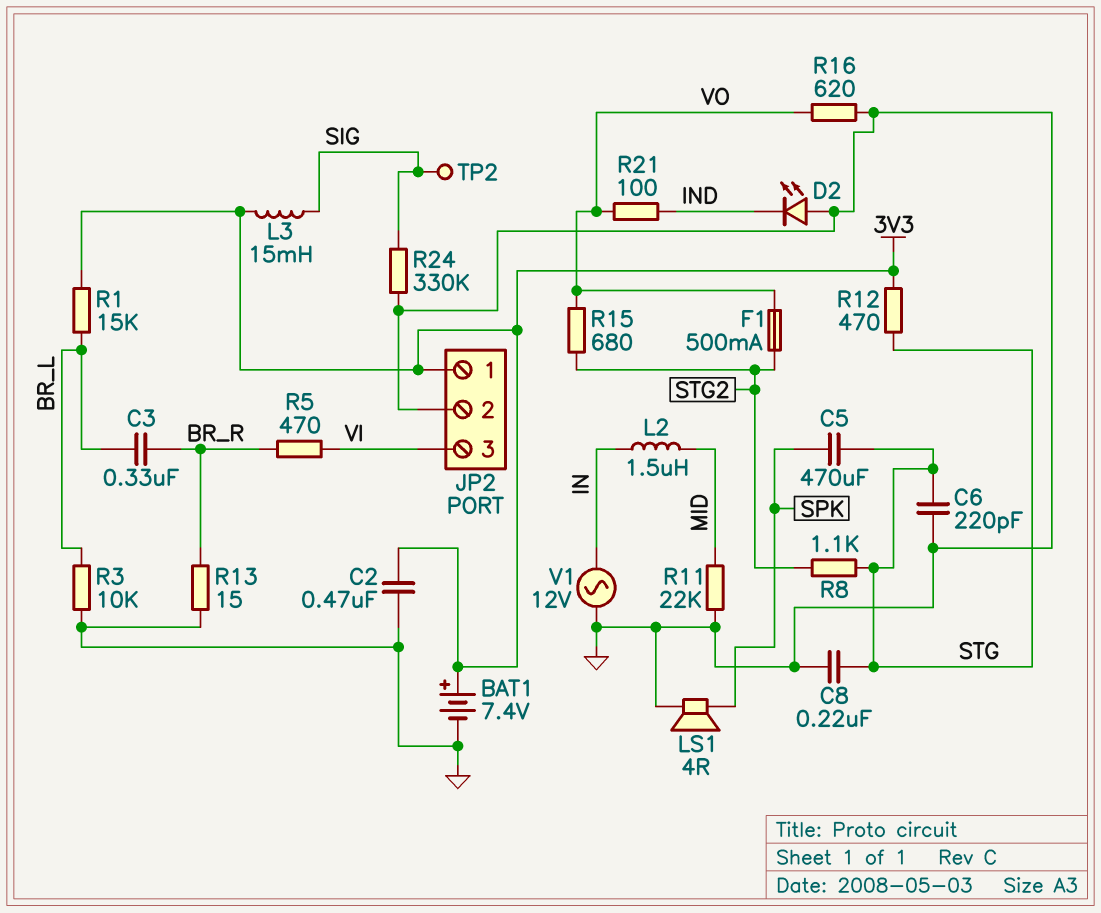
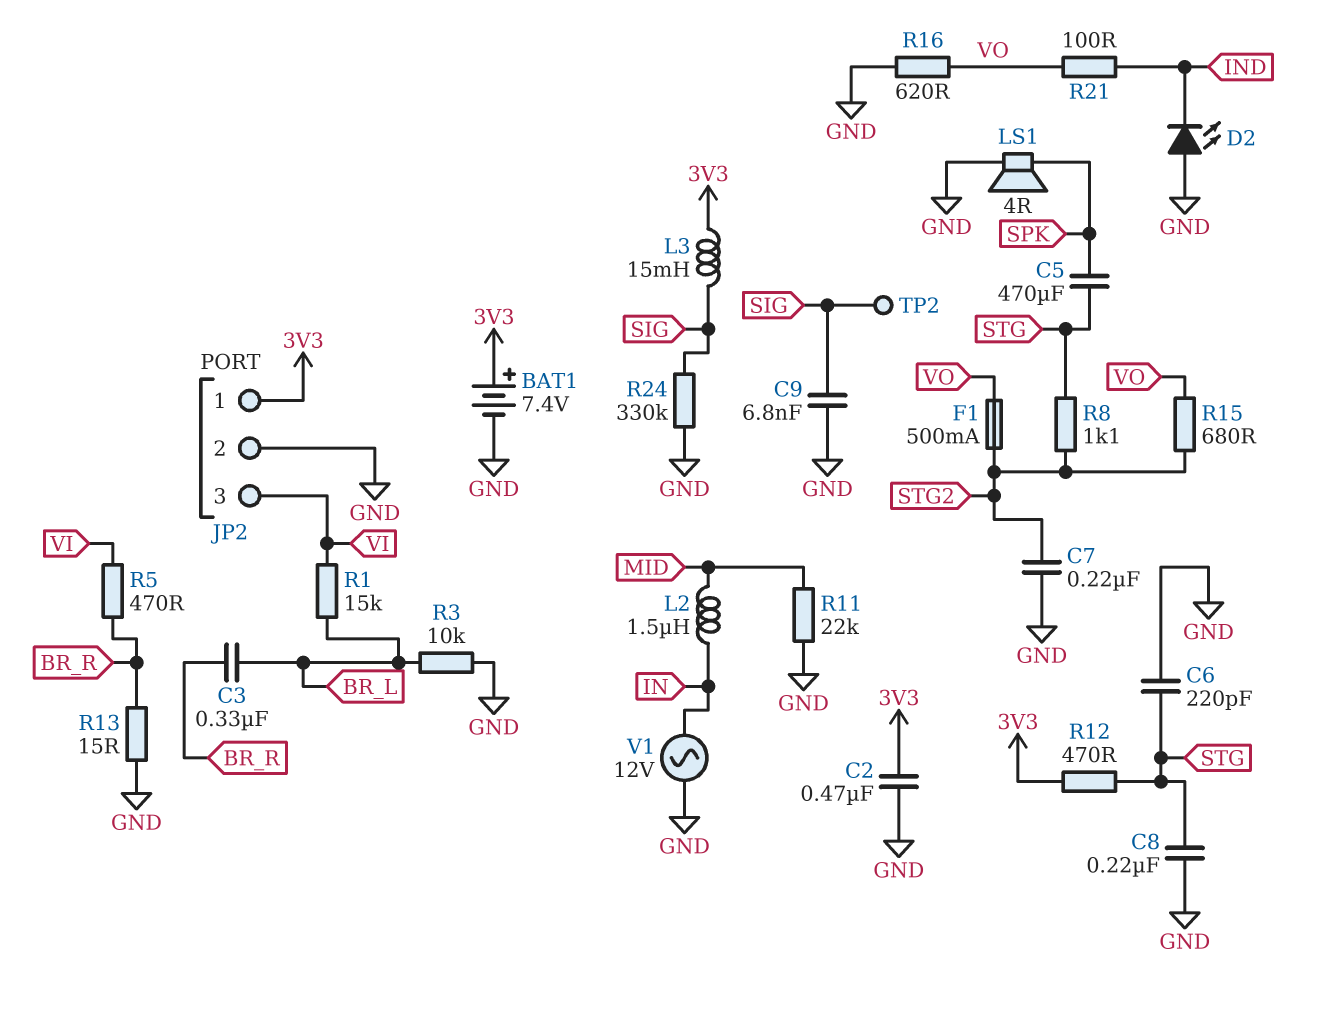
C7: none -> 220nF (GND, STG2)
C9: none -> 6.8nF (GND, SIG)
R1: 15k (3V3, BR_L) -> 15k (BR_L, VI)

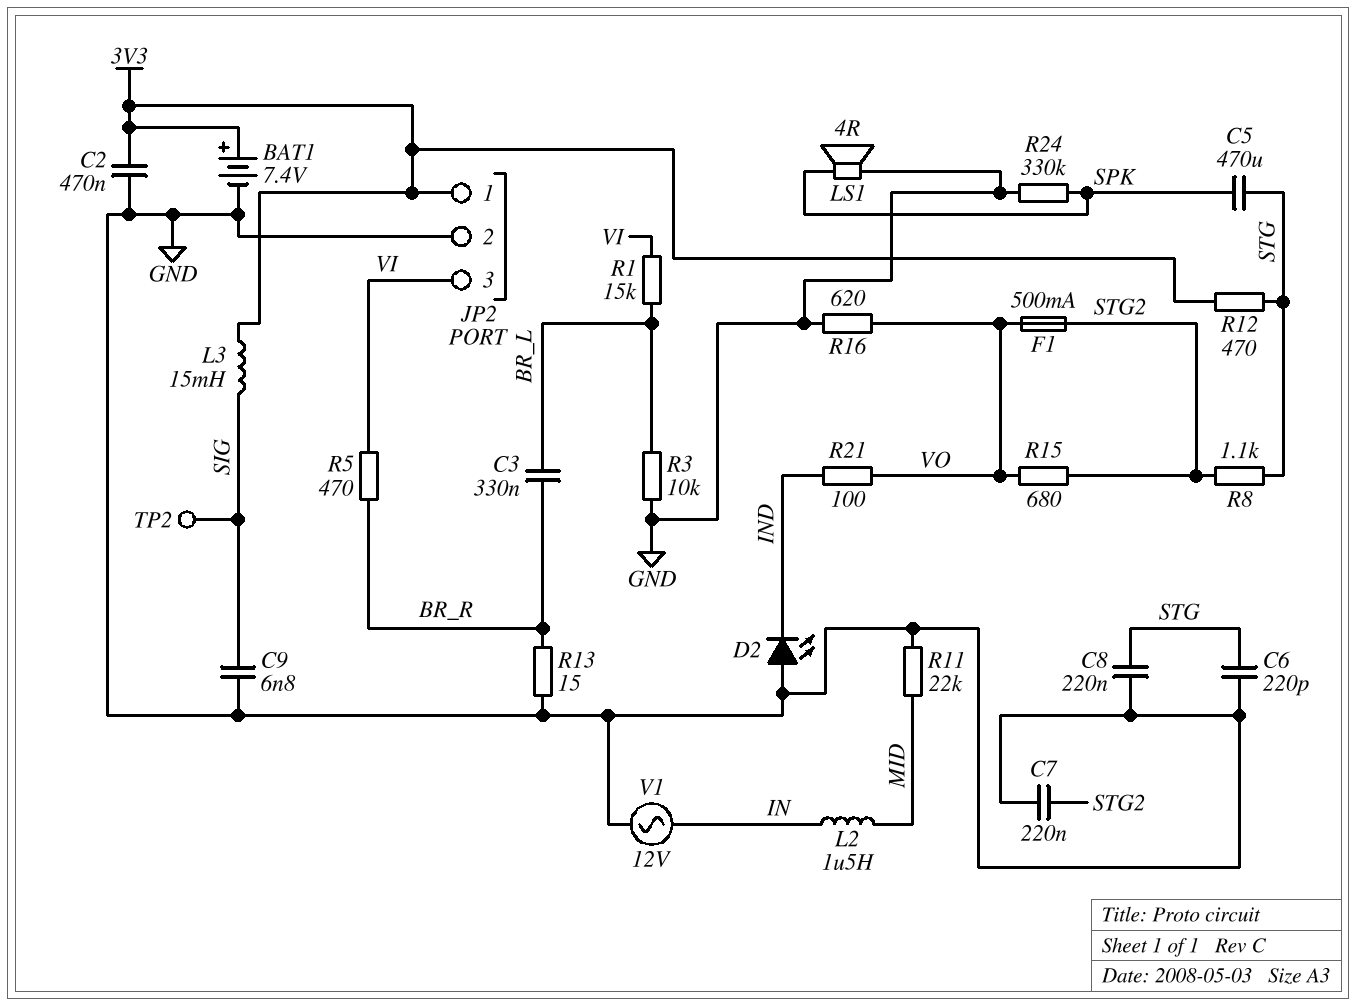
R24: 330k (GND, SIG) -> 330k (GND, SPK)

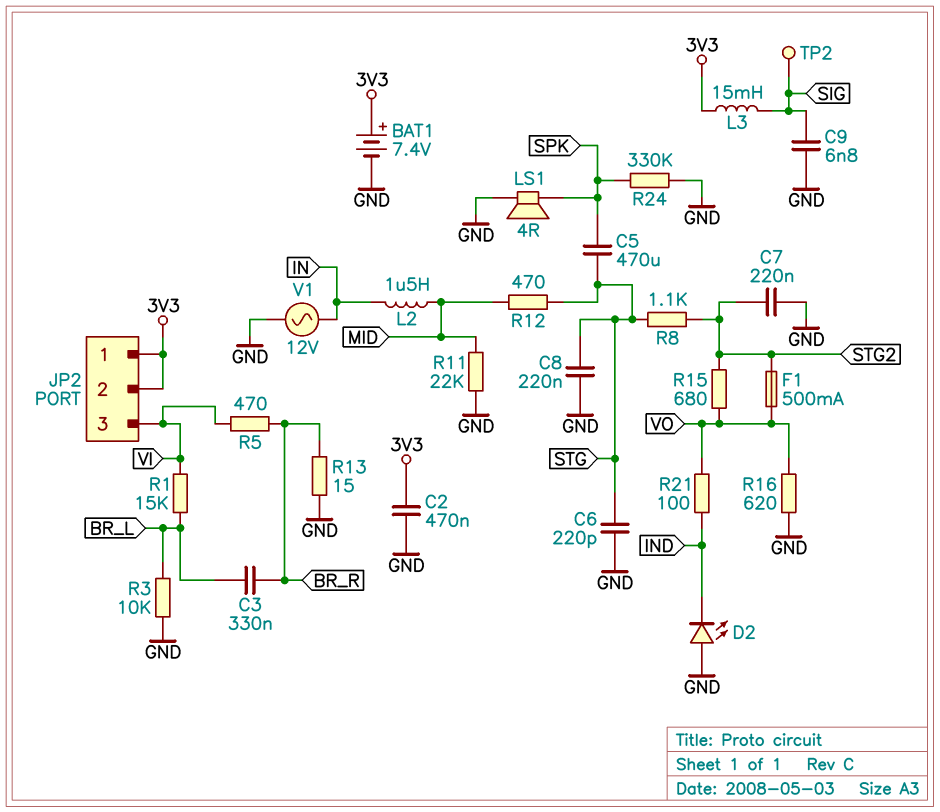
JP2 pin 2: GND -> 3V3
R12: 470 (3V3, STG) -> 470 (MID, STG)

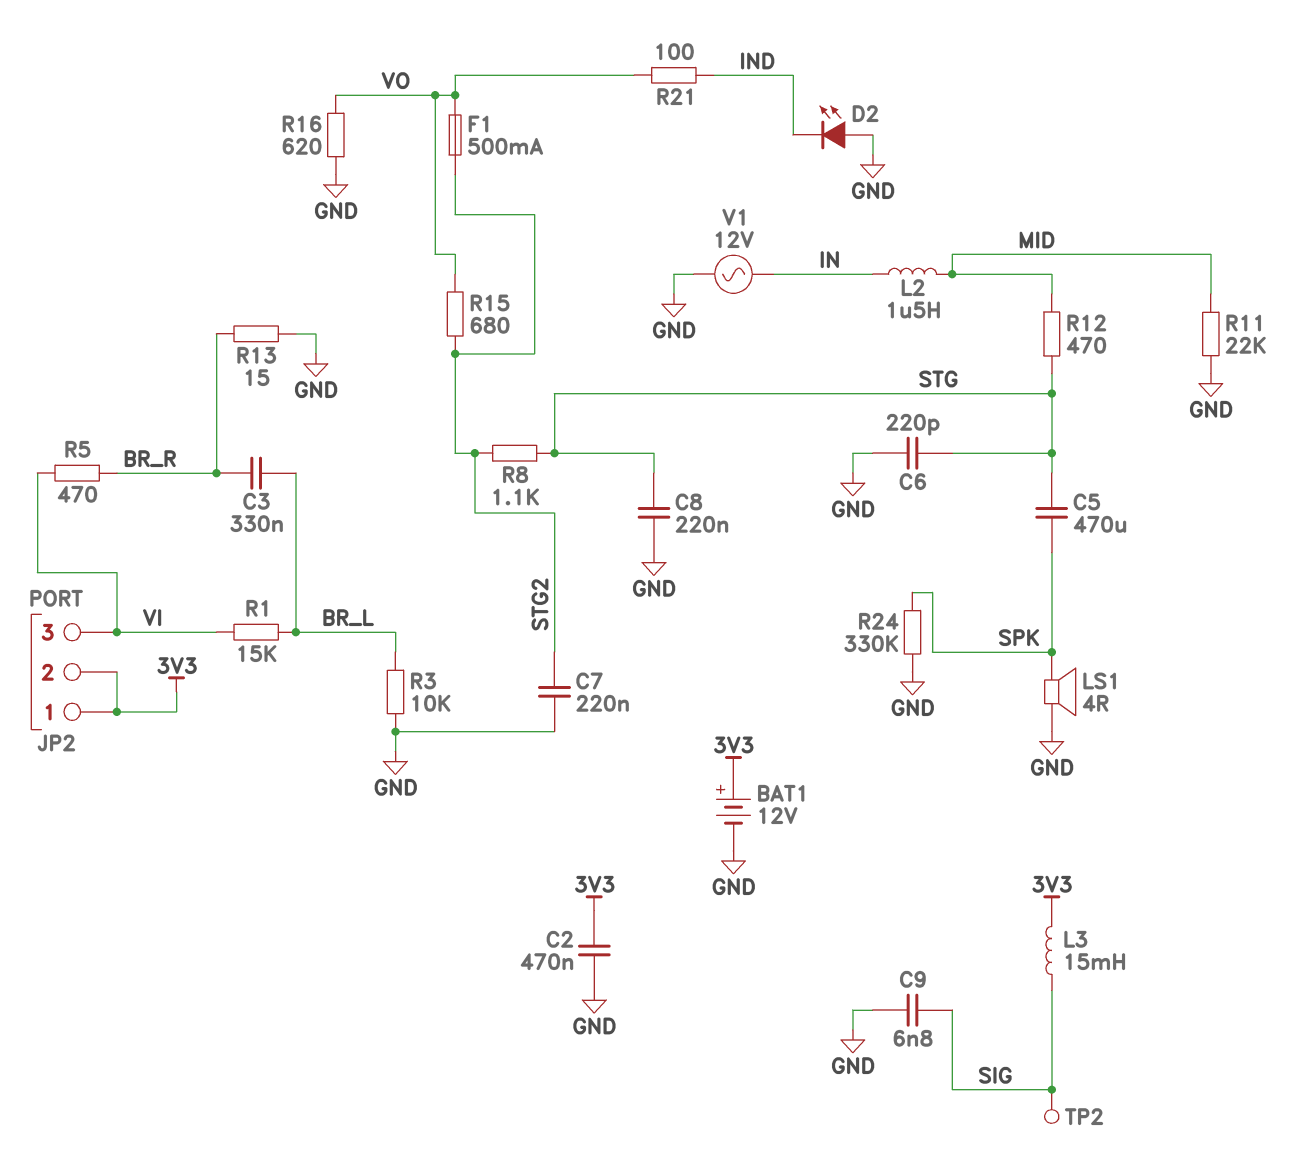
BAT1: 7.4V (plus 3V3, minus GND) -> 12V (plus 3V3, minus GND)

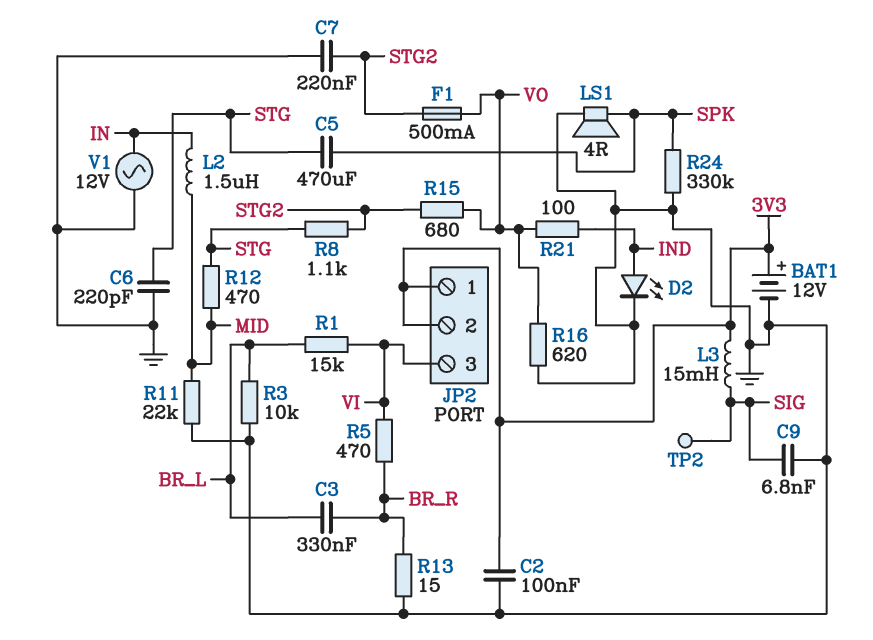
C2: 470nF (3V3, GND) -> 100nF (3V3, GND)
C8: 220nF (GND, STG) -> none
D2: LED (A GND, K IND) -> LED (A IND, K GND)

